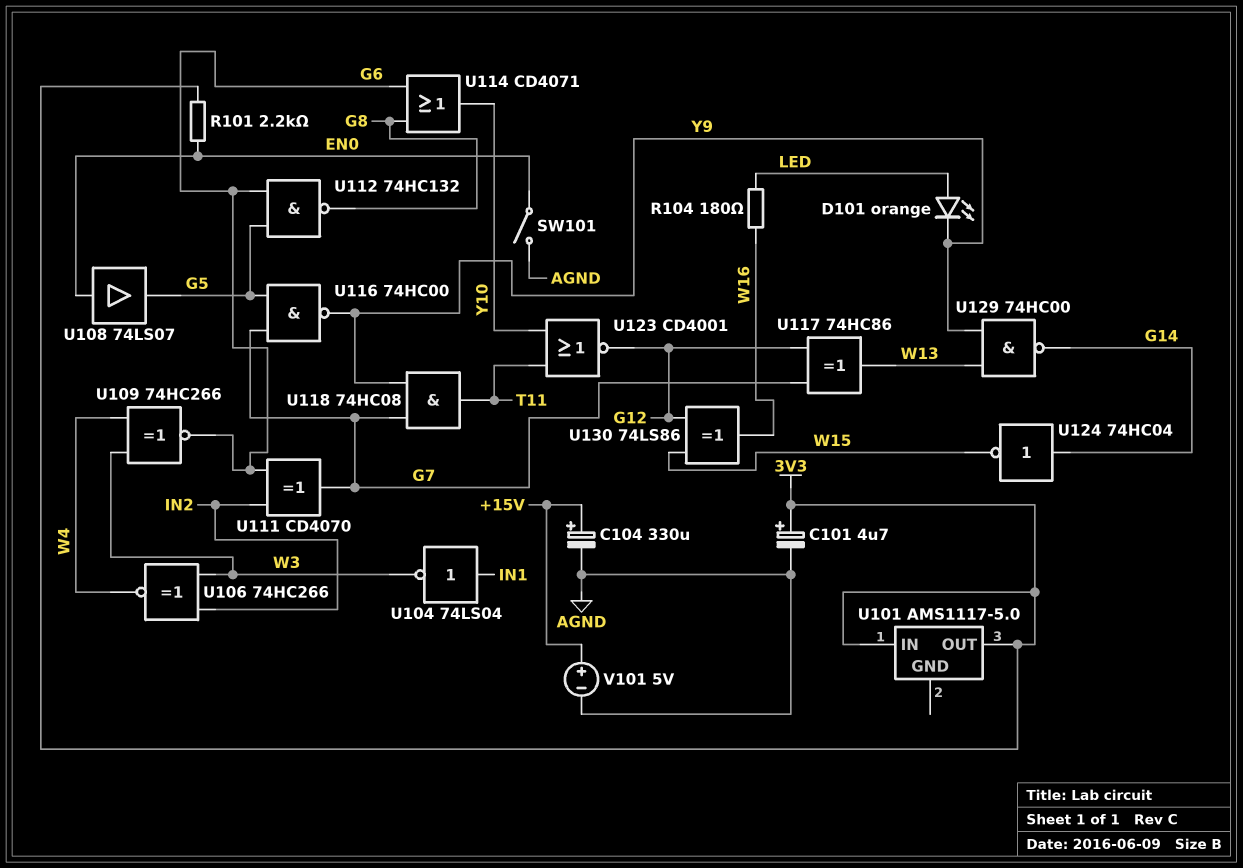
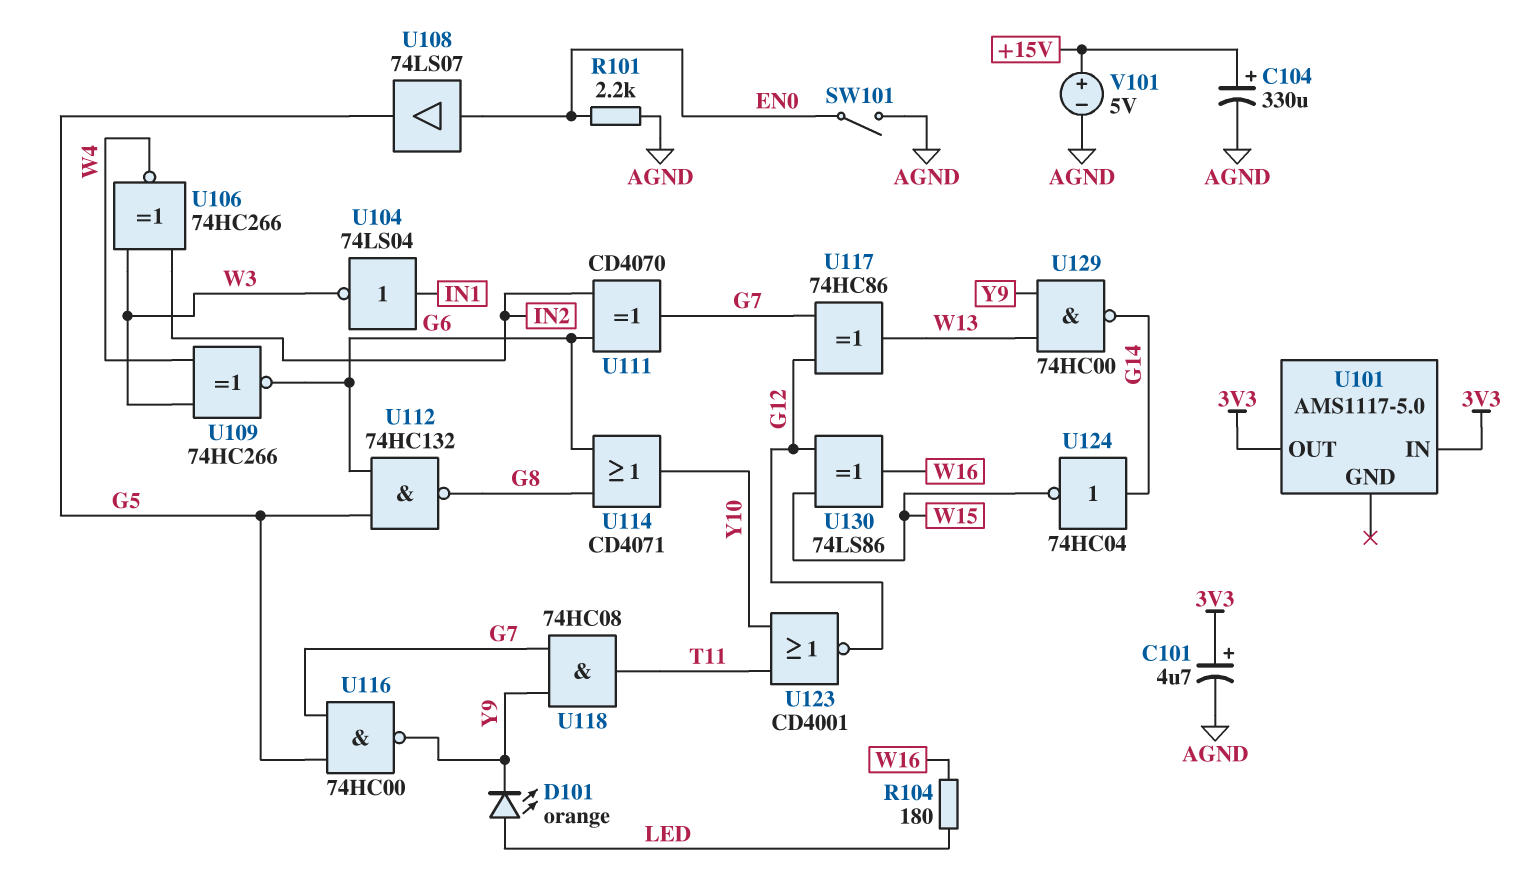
R101: 2.2k (3V3, EN0) -> 2.2k (AGND, EN0)

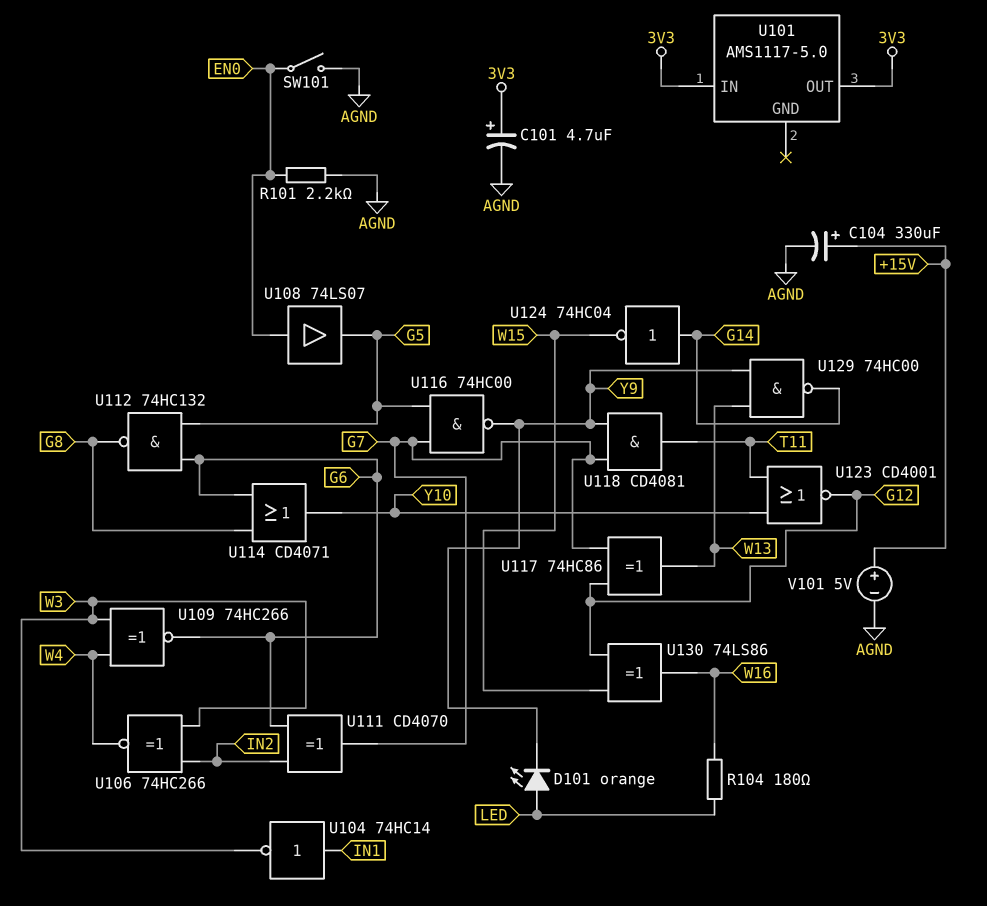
U104: NOT 74LS04 (in IN1, out W3) -> NOT 74HC14 (in IN1, out W3)
U118: AND 74HC08 (in G7, in Y9, out T11) -> AND CD4081 (in G7, in Y9, out T11)

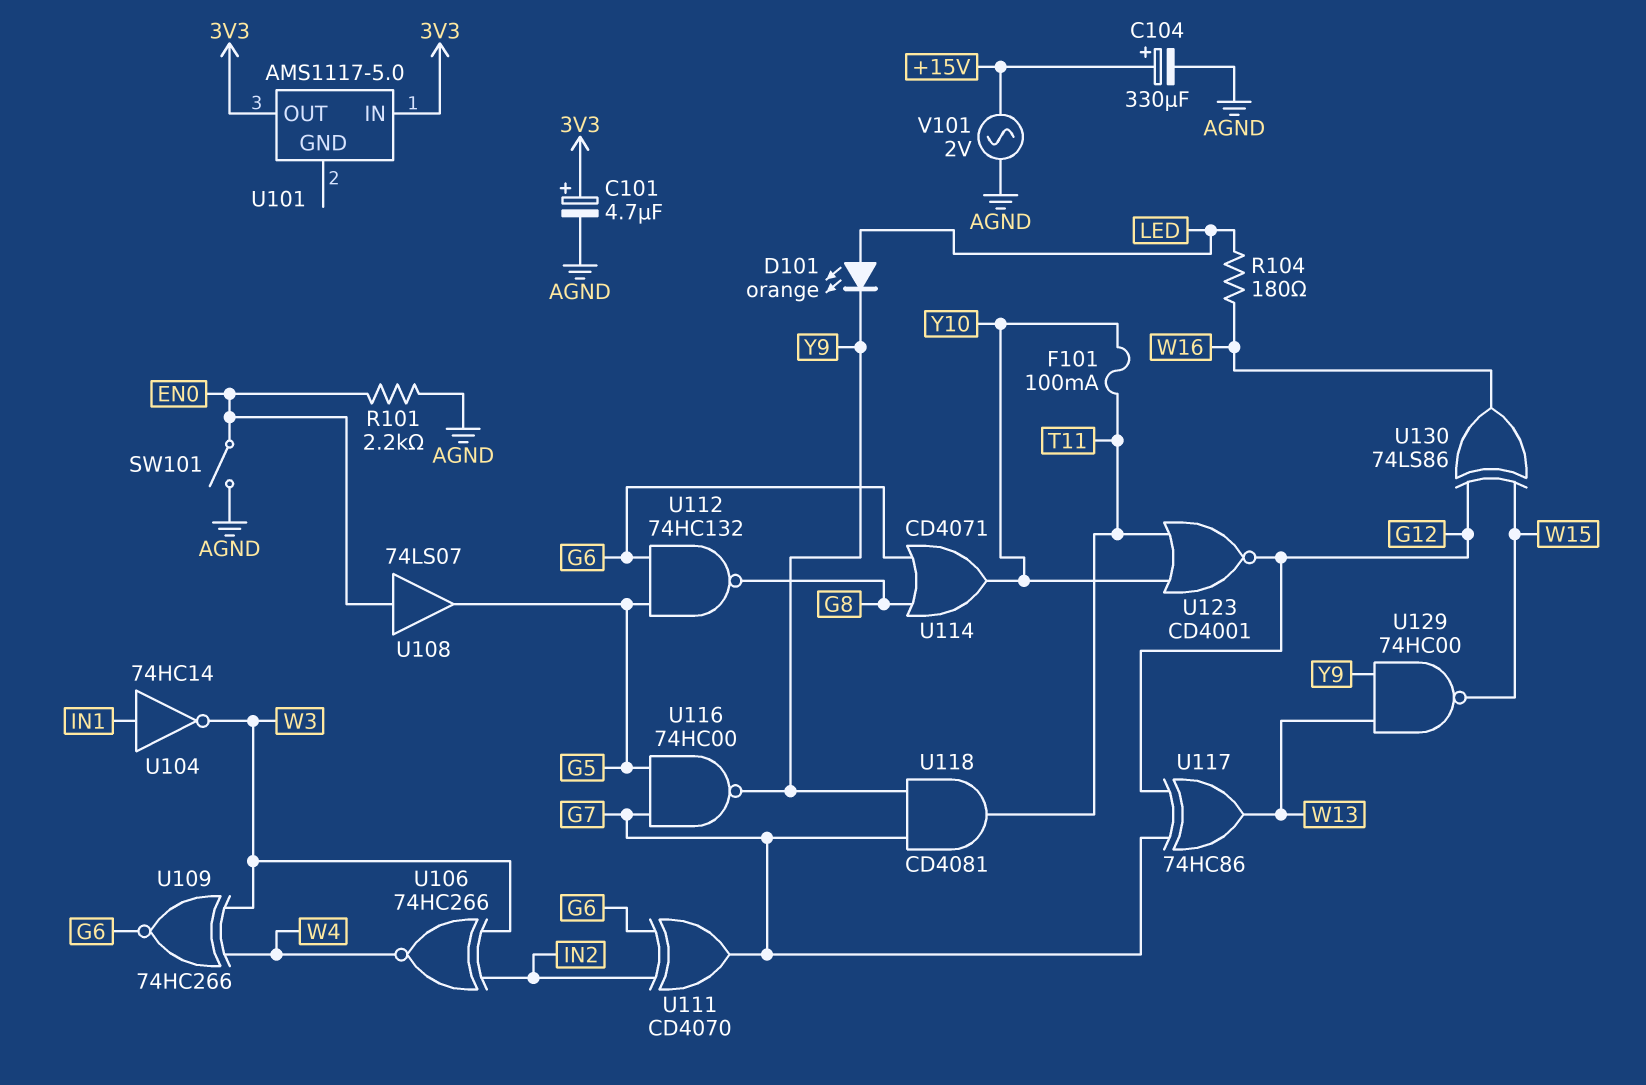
F101: none -> 100mA (T11, Y10)
U124: NOT 74HC04 (in G14, out W15) -> none
U129: NAND 74HC00 (in W13, in Y9, out G14) -> NAND 74HC00 (in W13, in Y9, out W15)
V101: 5V (plus +15V, minus AGND) -> AC 2V (+15V, AGND)

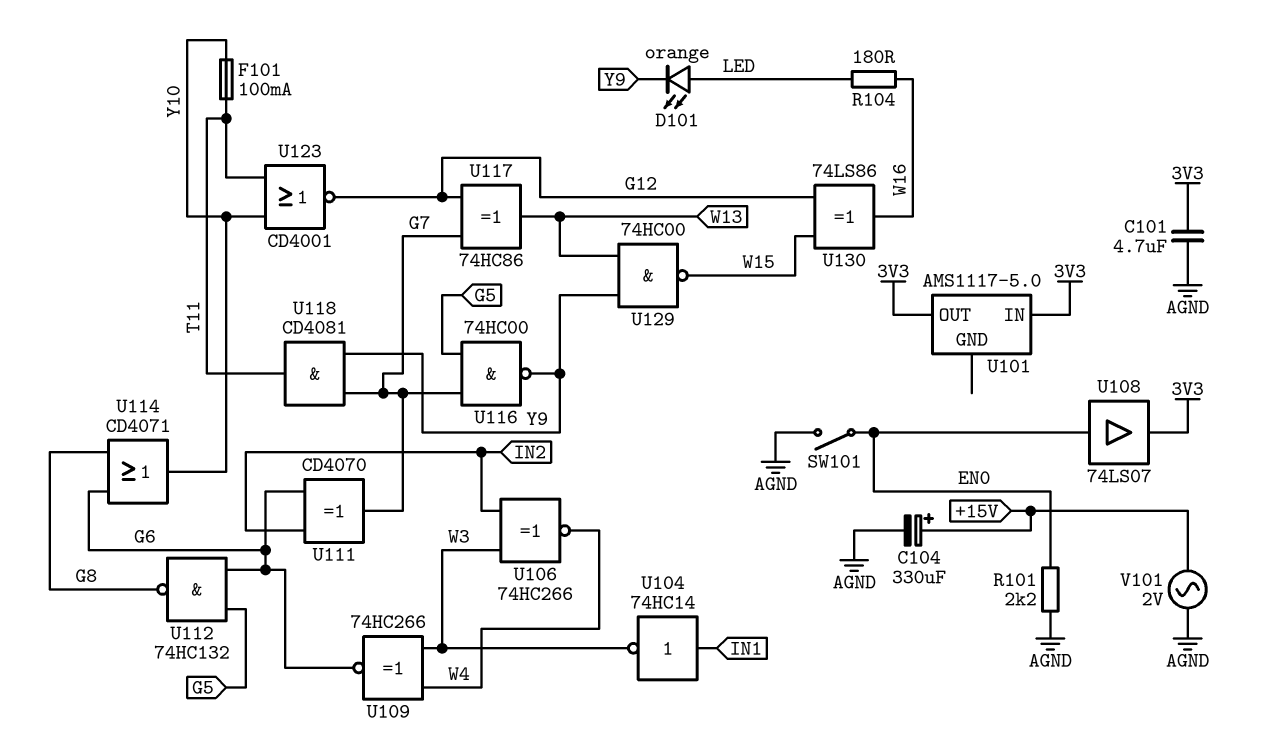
C101: 4.7uF (plus 3V3, minus AGND) -> 4.7uF (3V3, AGND)
U108: buffer 74LS07 (in EN0, out G5) -> buffer 74LS07 (in EN0, out 3V3)

